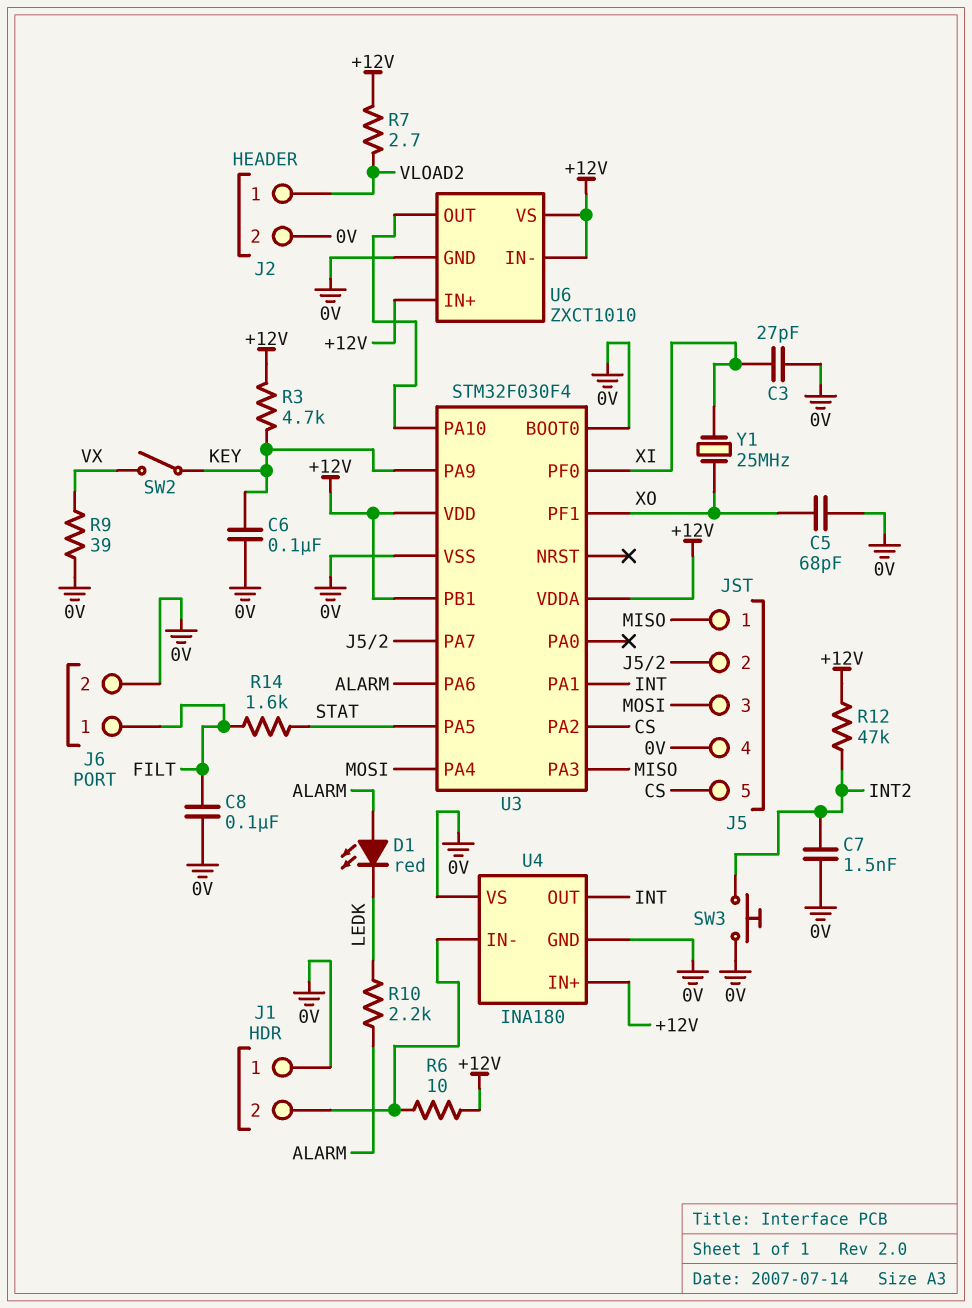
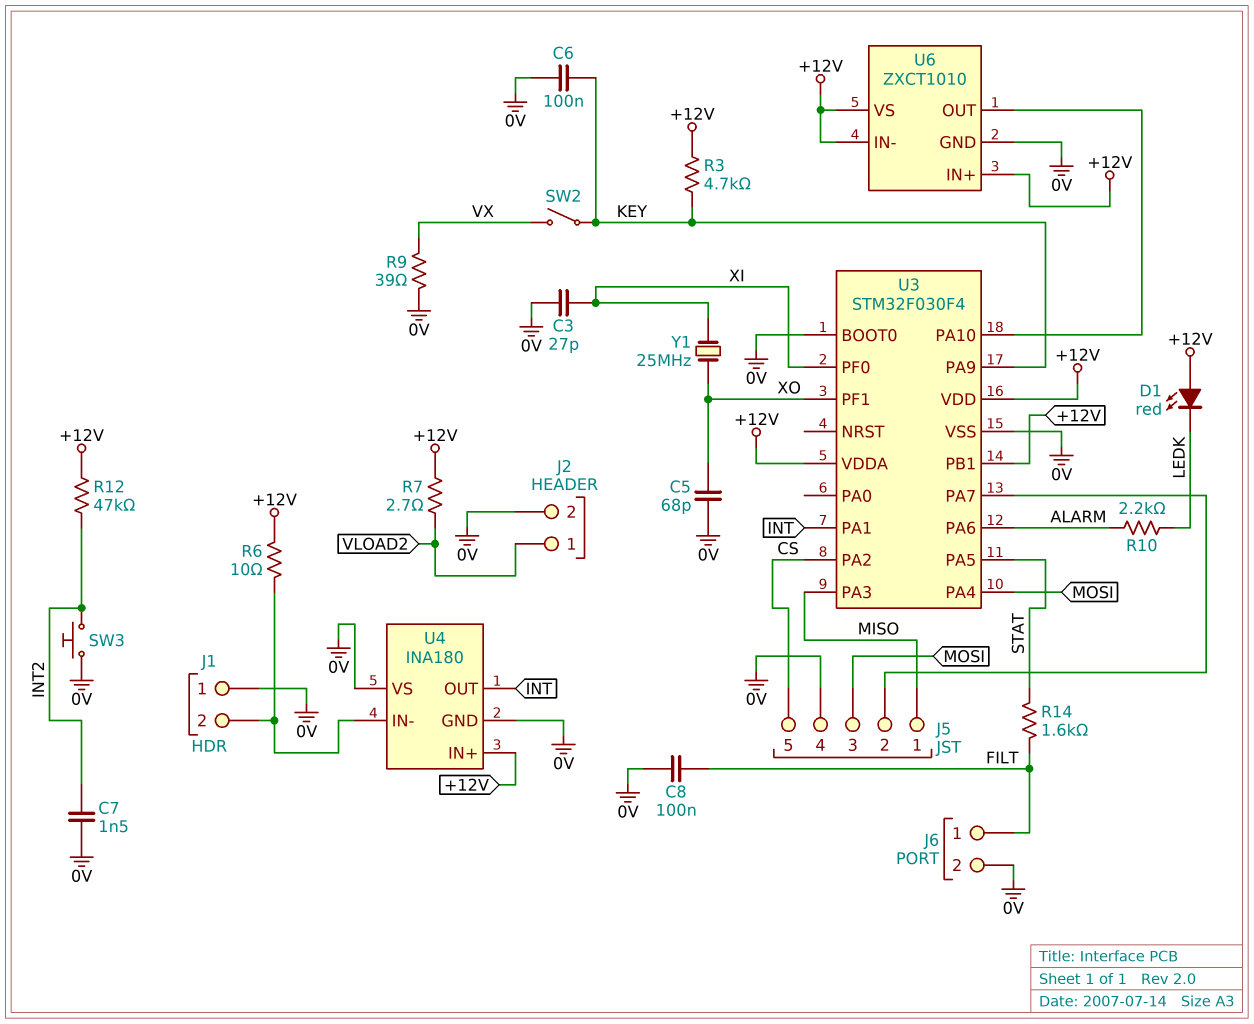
D1: LED red (A ALARM, K LEDK) -> LED red (A +12V, K LEDK)

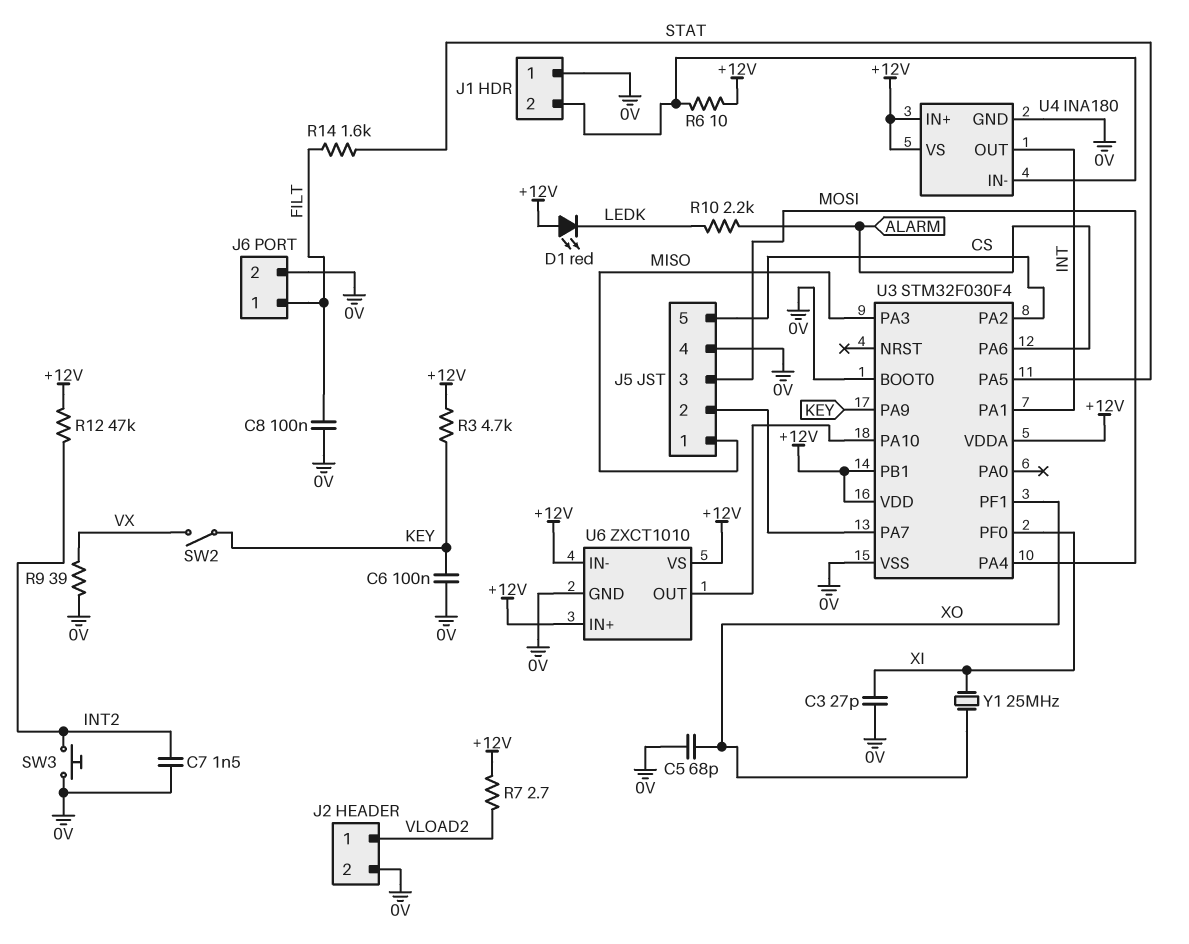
U4 pin VS: 0V -> +12V

